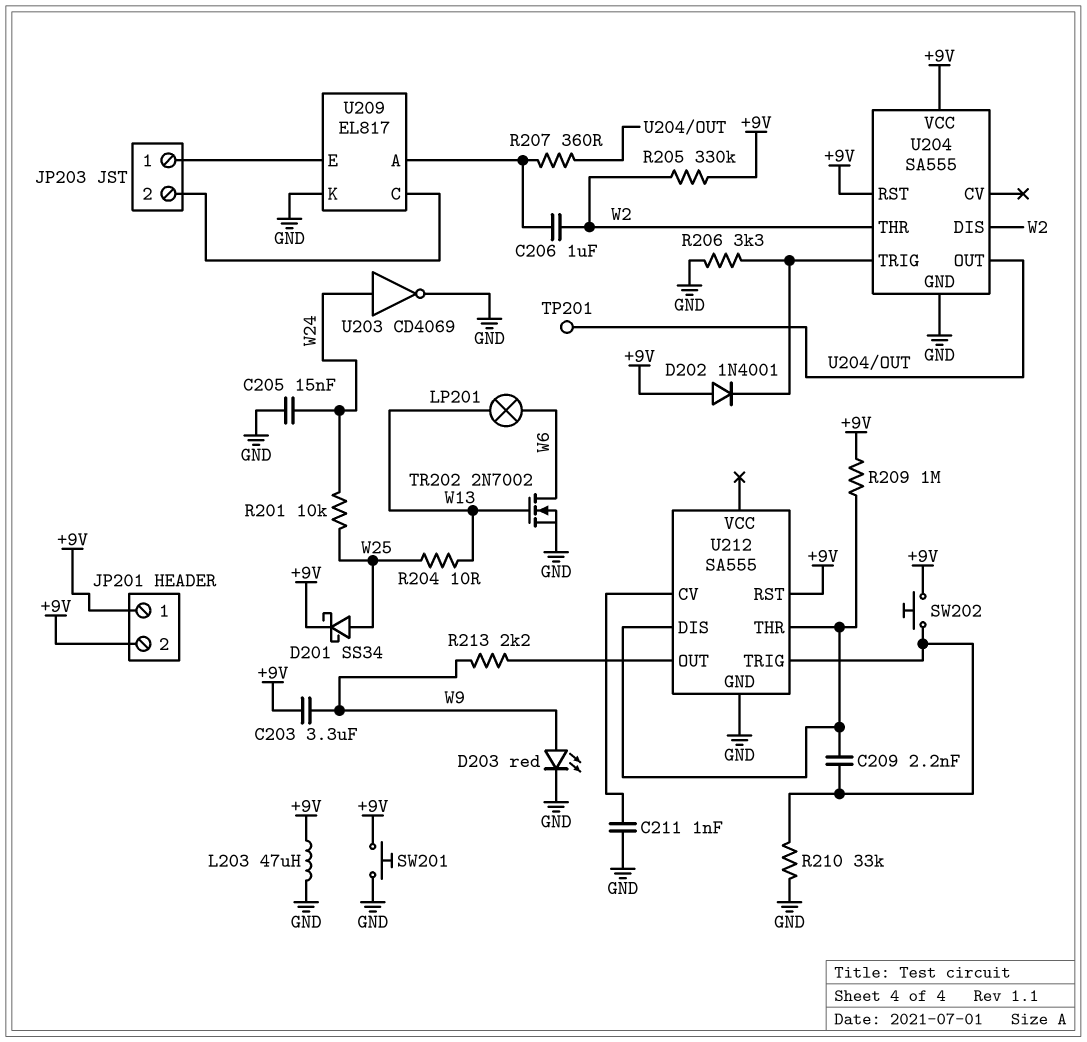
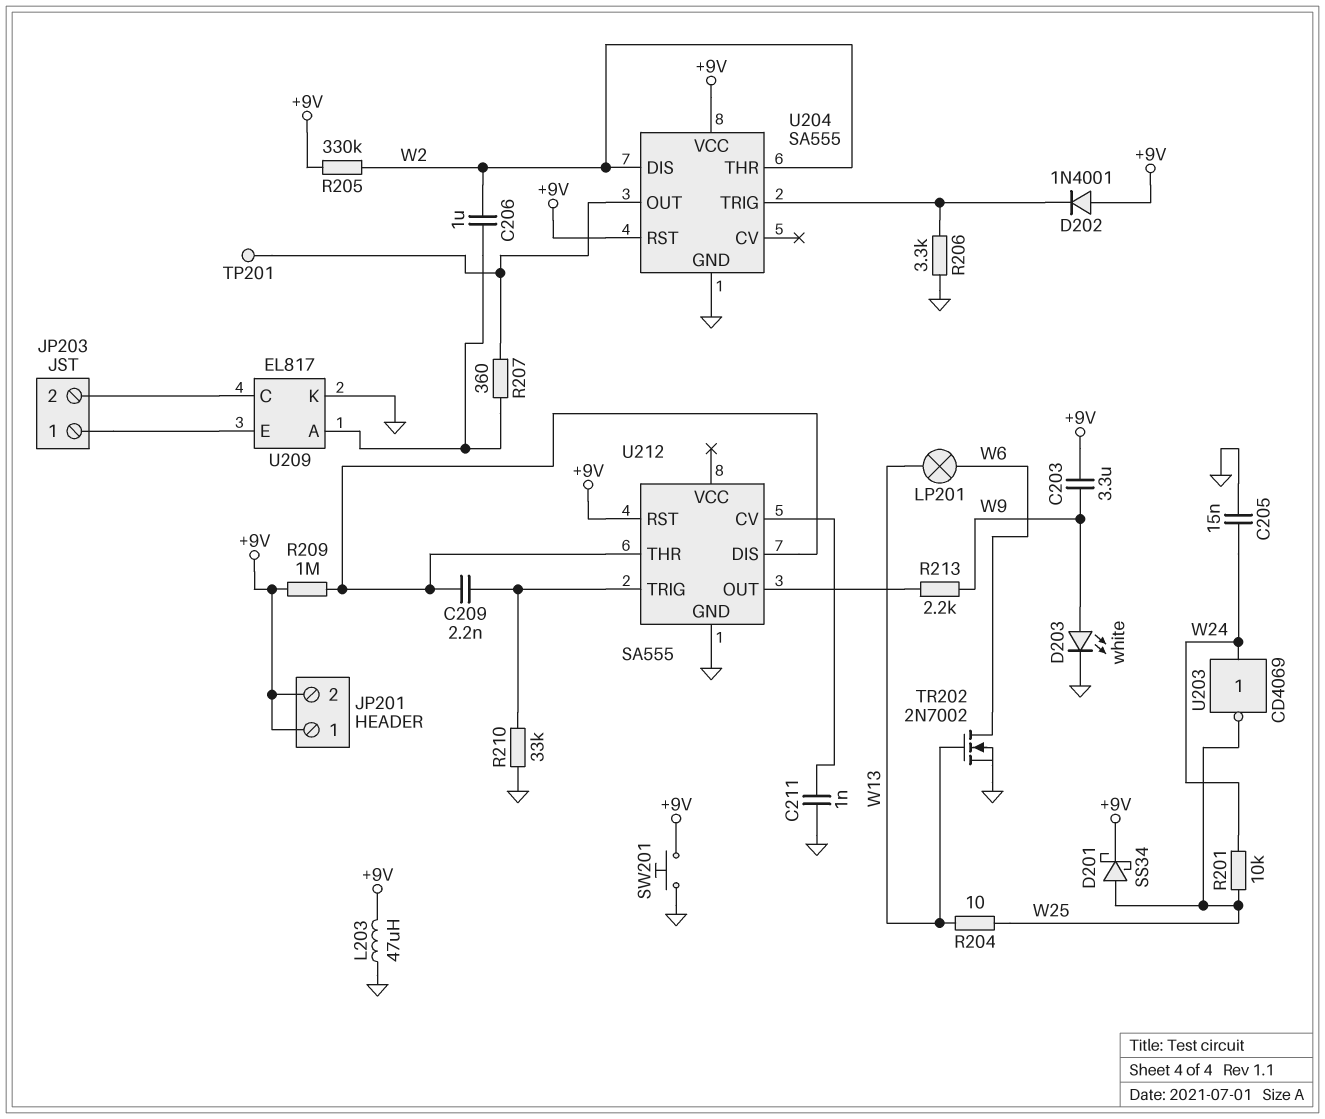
D203: LED red (A W9, K GND) -> LED white (A W9, K GND)
SW202: button (+9V, U212/TRIG) -> none
U203: NOT CD4069 (in W24, out GND) -> NOT CD4069 (in W24, out W25)

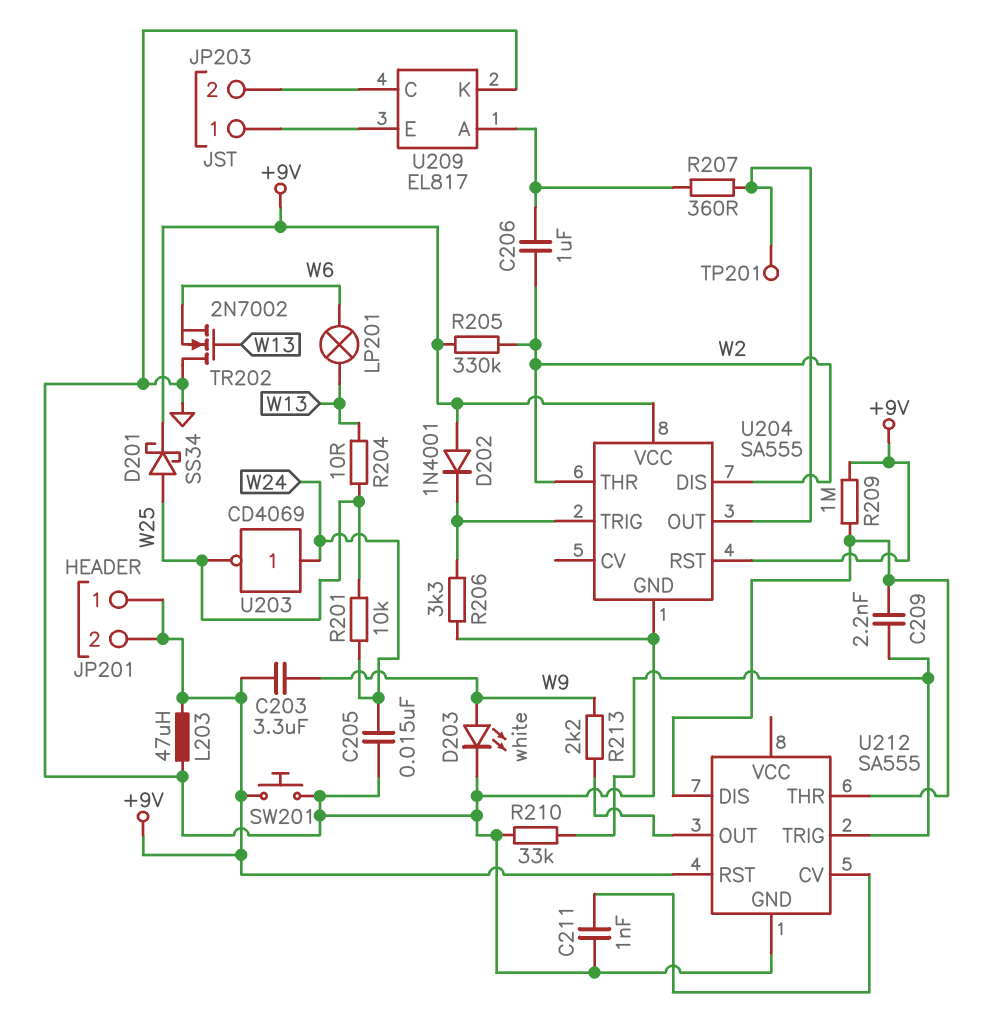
TR202: NMOS 2N7002 (G W13, D W6, S GND) -> NMOS 2N7002 (G W13, D GND, S W6)

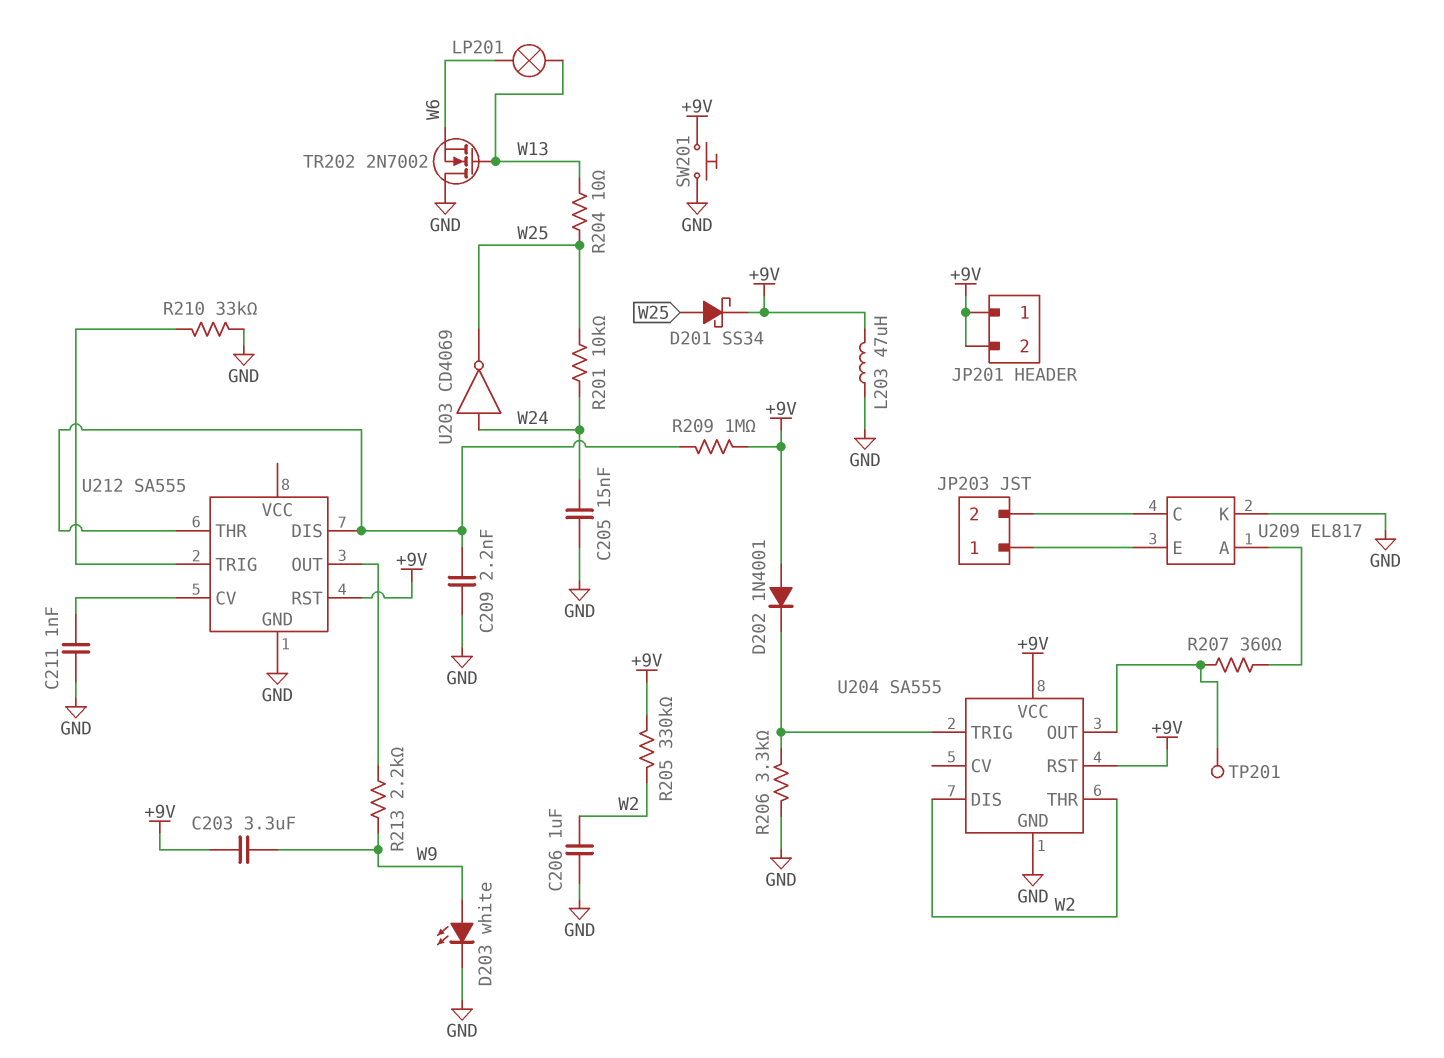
C206: 1uF (U209/A, W2) -> 1uF (GND, W2)
C209: 2.2nF (U212/DIS, U212/TRIG) -> 2.2nF (GND, U212/DIS)

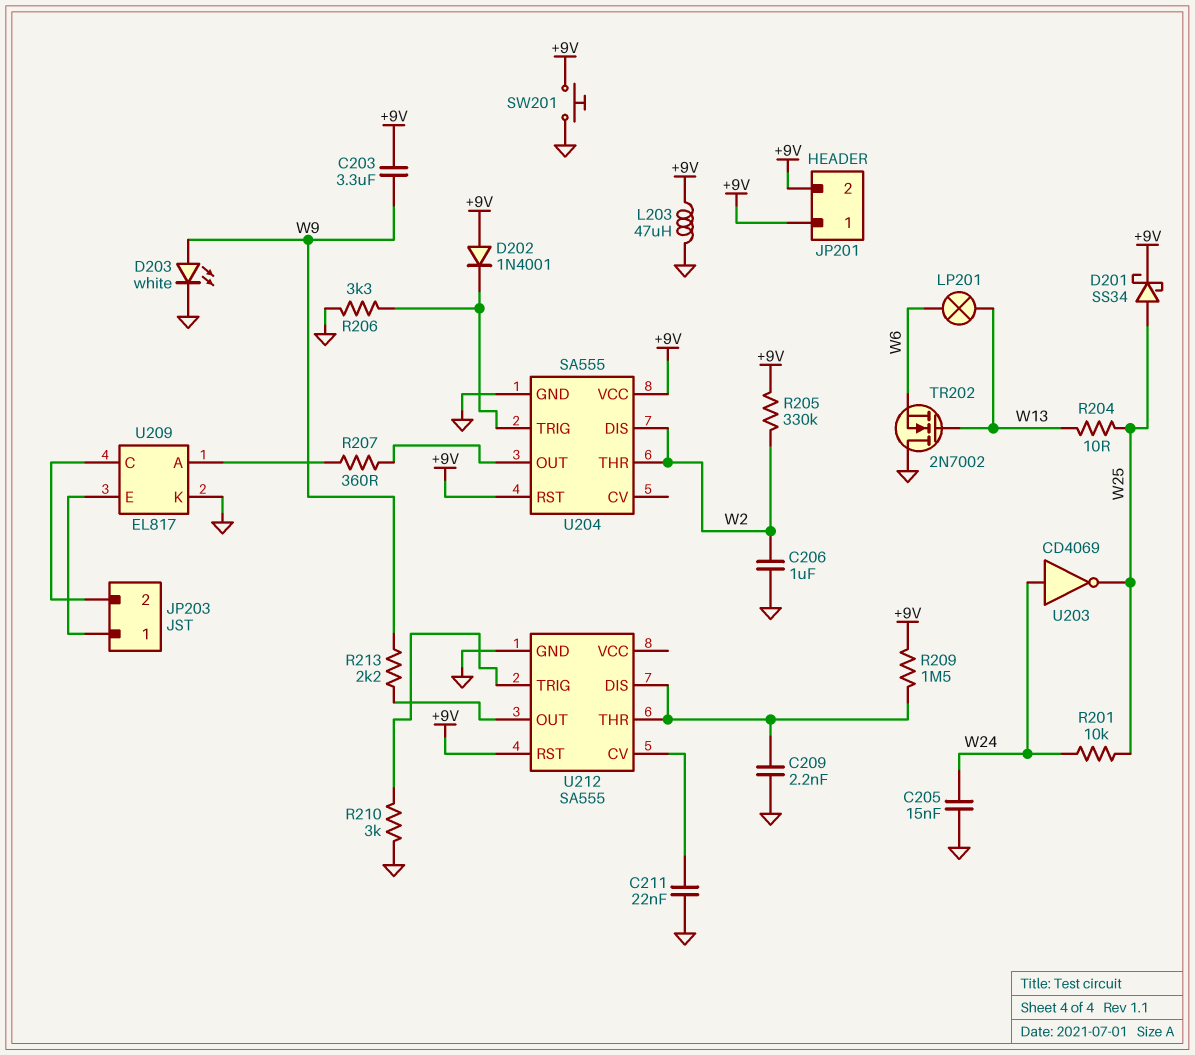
C211: 1nF (GND, U212/CV) -> 22nF (GND, U212/CV)
R209: 1M (+9V, U212/DIS) -> 1.5M (+9V, U212/DIS)
R210: 33k (GND, U212/TRIG) -> 3k (GND, U212/TRIG)
TP201: test point (U204/OUT) -> none

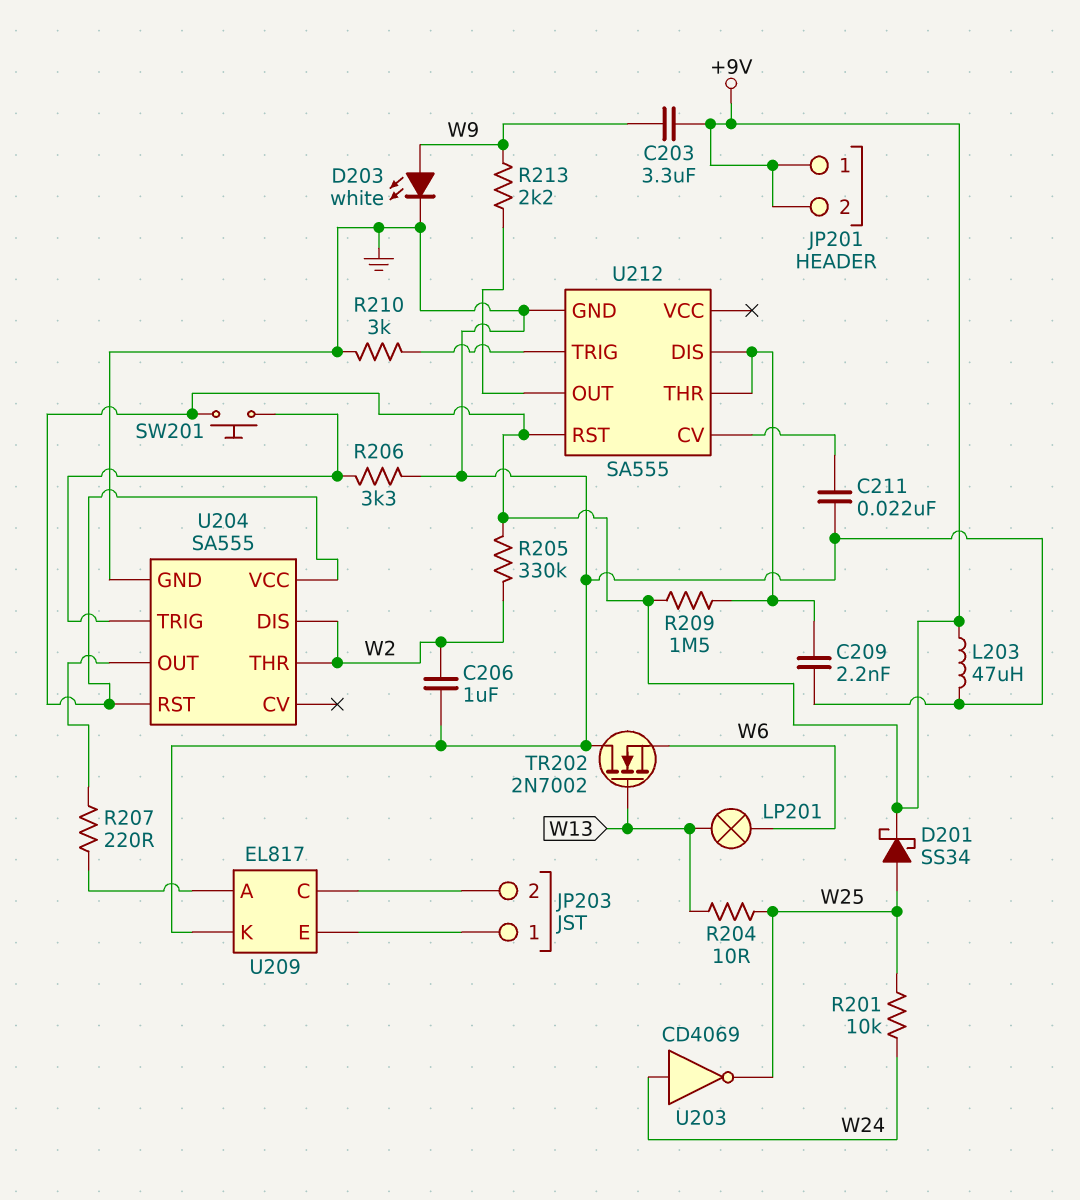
C205: 15nF (GND, W24) -> none
D202: diode 1N4001 (A +9V, K U204/TRIG) -> none
R207: 360 (U204/OUT, U209/A) -> 220 (U204/OUT, U209/A)
SW201: button (+9V, GND) -> button (+9V, U204/TRIG)

